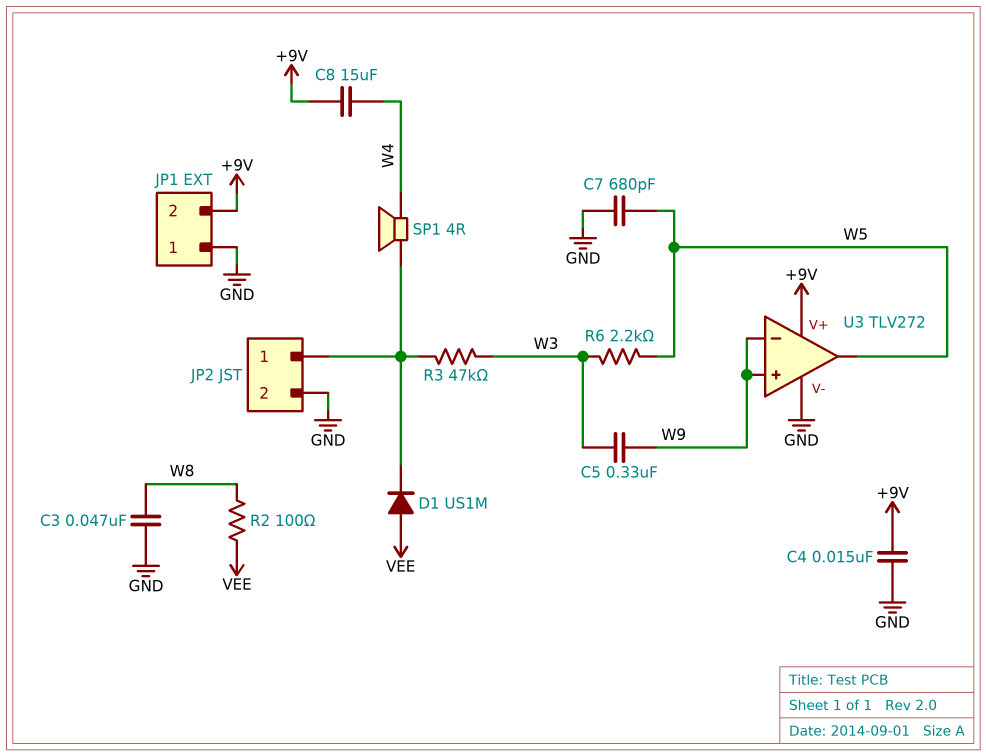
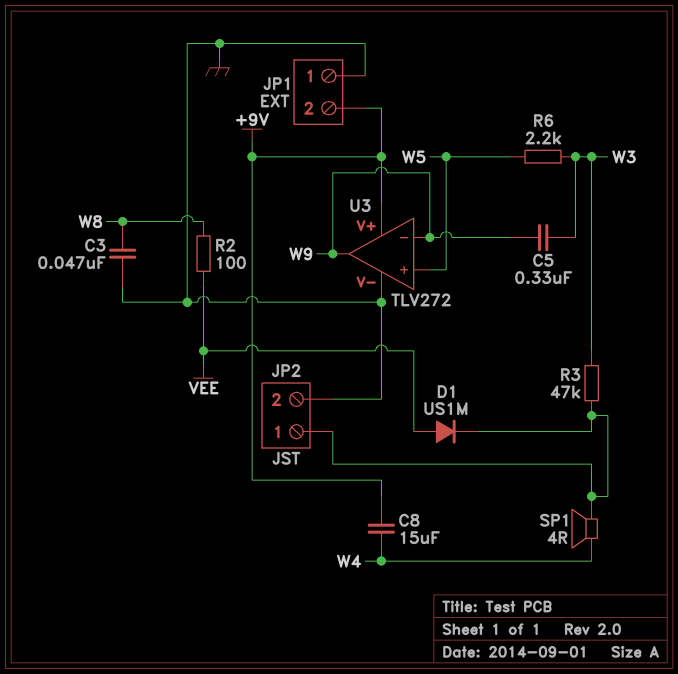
C4: 15nF (+9V, GND) -> none
C7: 680pF (GND, W5) -> none
U3 pin in+: W9 -> W5
U3 pin out: W5 -> W9

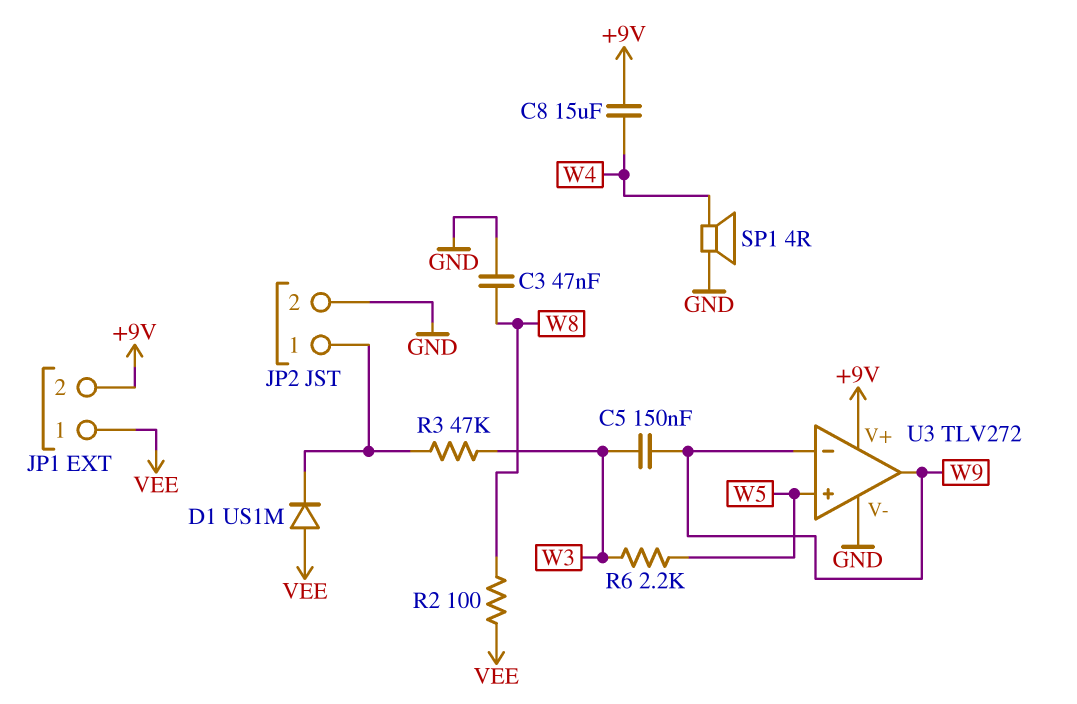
C5: 330nF (W3, W9) -> 150nF (W3, W9)
JP1 pin 1: GND -> VEE
SP1: speaker 4R (JP2/1, W4) -> speaker 4R (GND, W4)

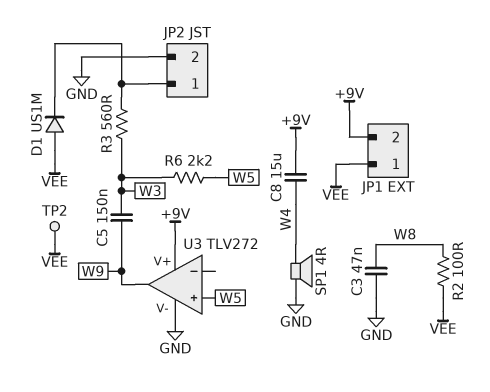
R3: 47k (JP2/1, W3) -> 560 (JP2/1, W3)
TP2: none -> test point (VEE)
U3 pin in-: W9 -> none

